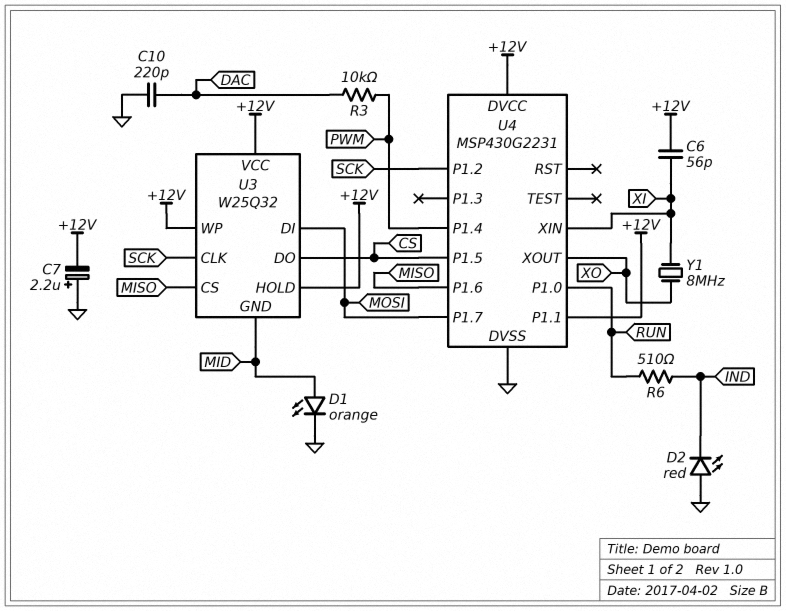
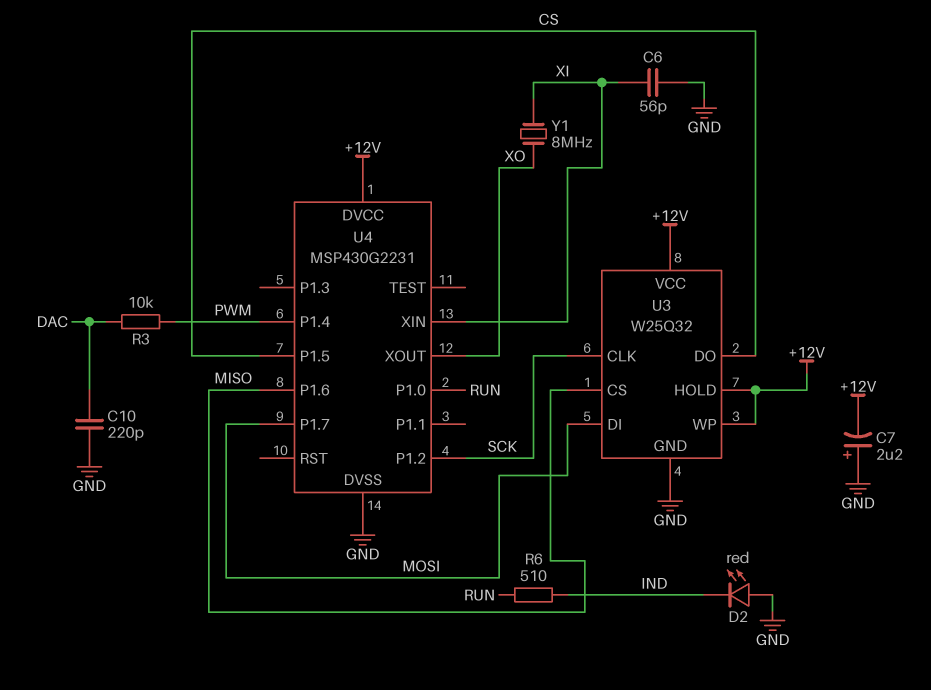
C6: 56pF (+12V, XI) -> 56pF (GND, XI)
D1: LED orange (A MID, K GND) -> none
U3 pin GND: MID -> GND
U4 pin P1.1: +12V -> none

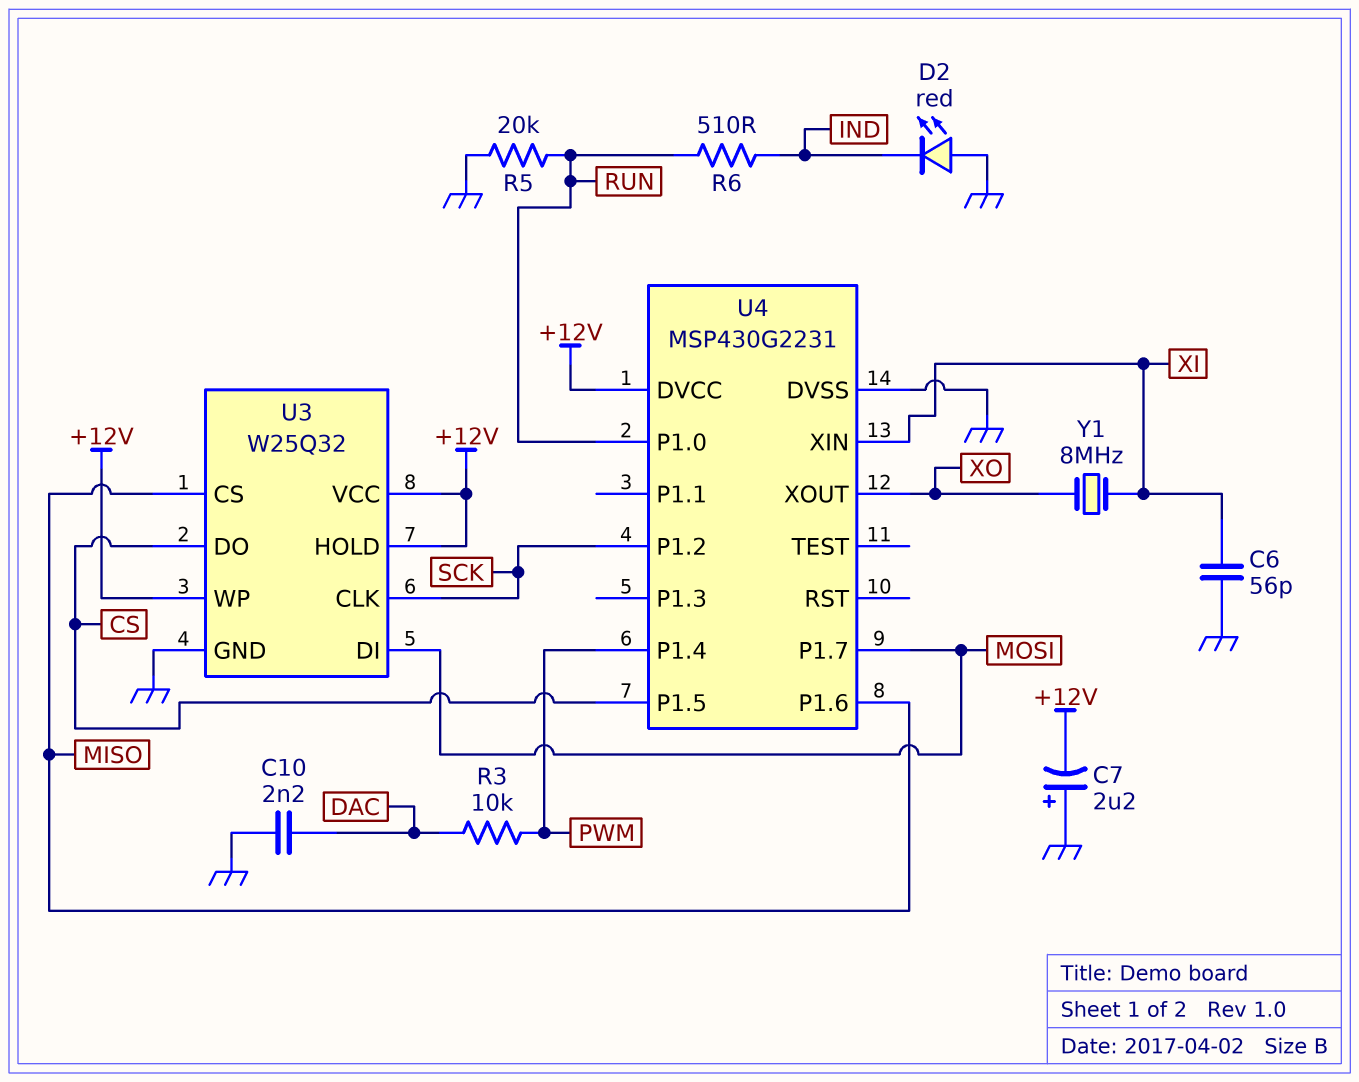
C10: 220pF (DAC, GND) -> 2.2nF (DAC, GND)
R5: none -> 20k (GND, RUN)

